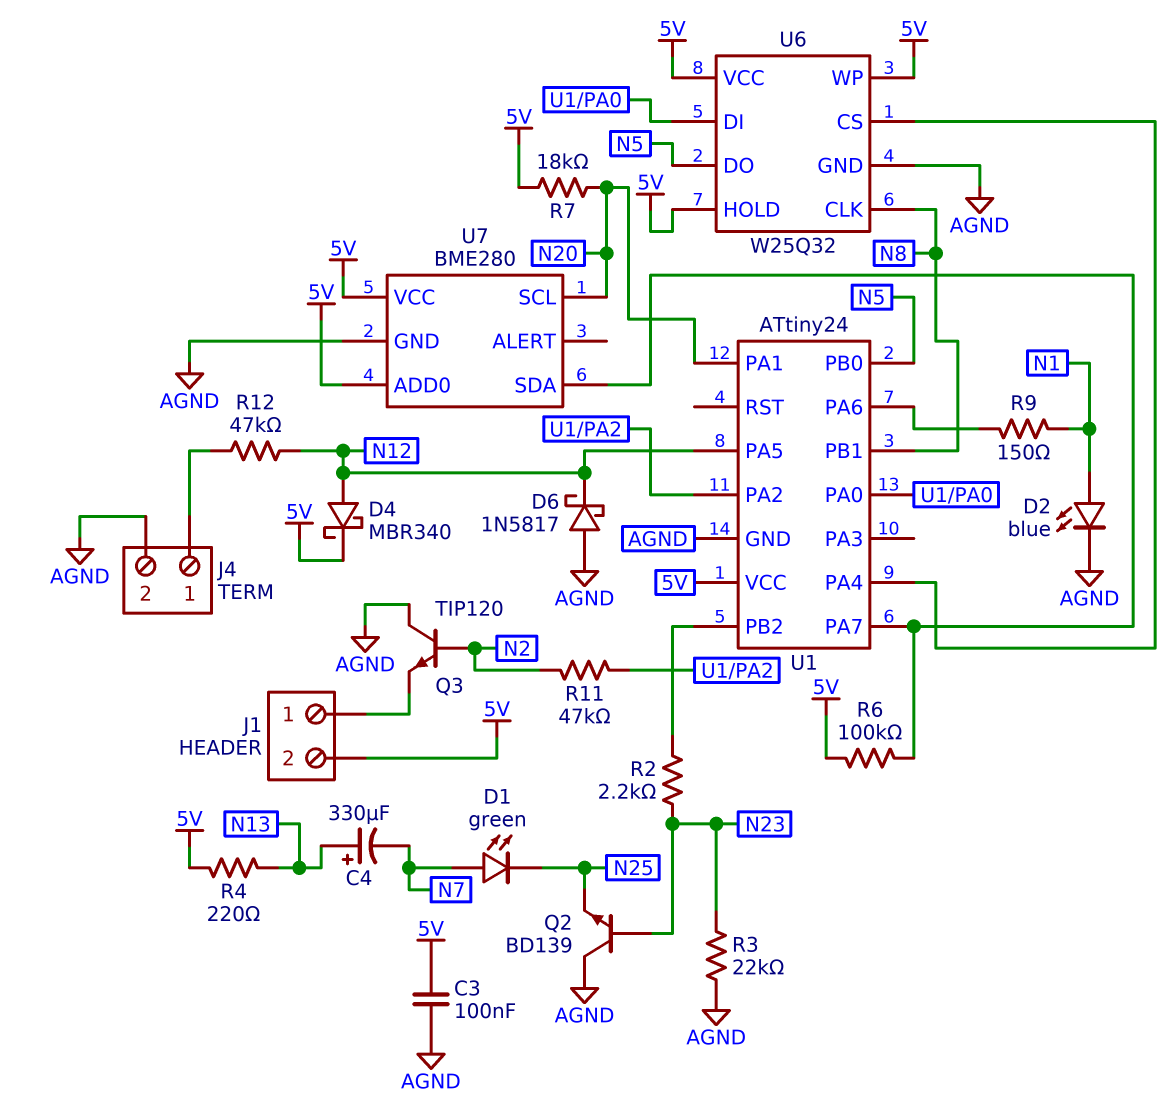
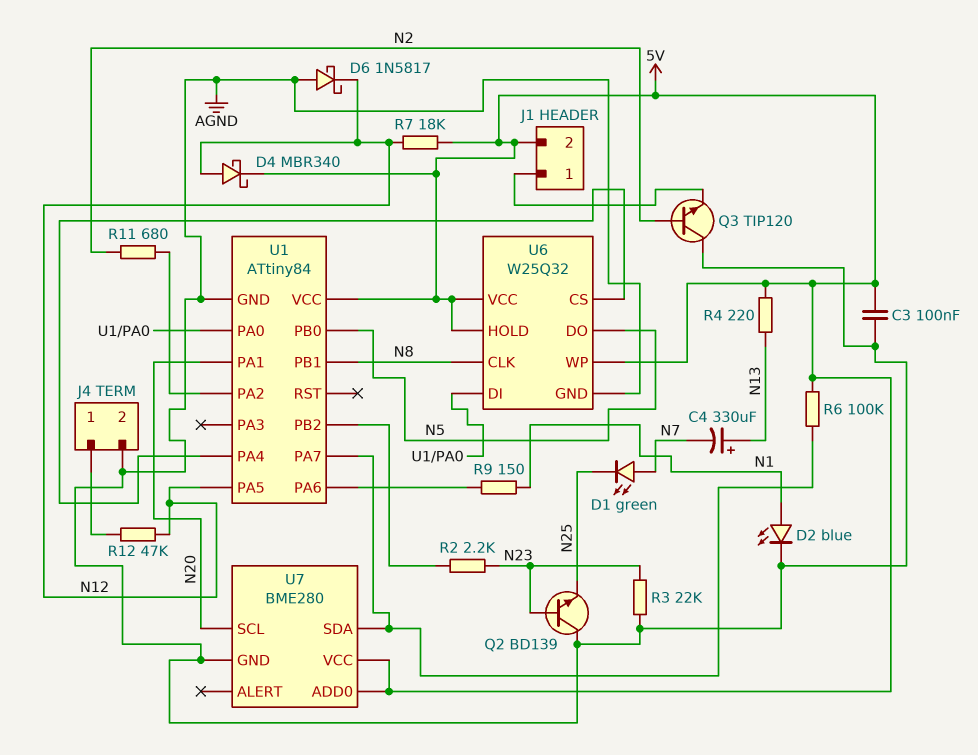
R7: 18k (5V, N20) -> 18k (5V, N12)
R11: 47k (N2, U1/PA2) -> 680 (N2, U1/PA2)
U1: ATtiny24 -> ATtiny84

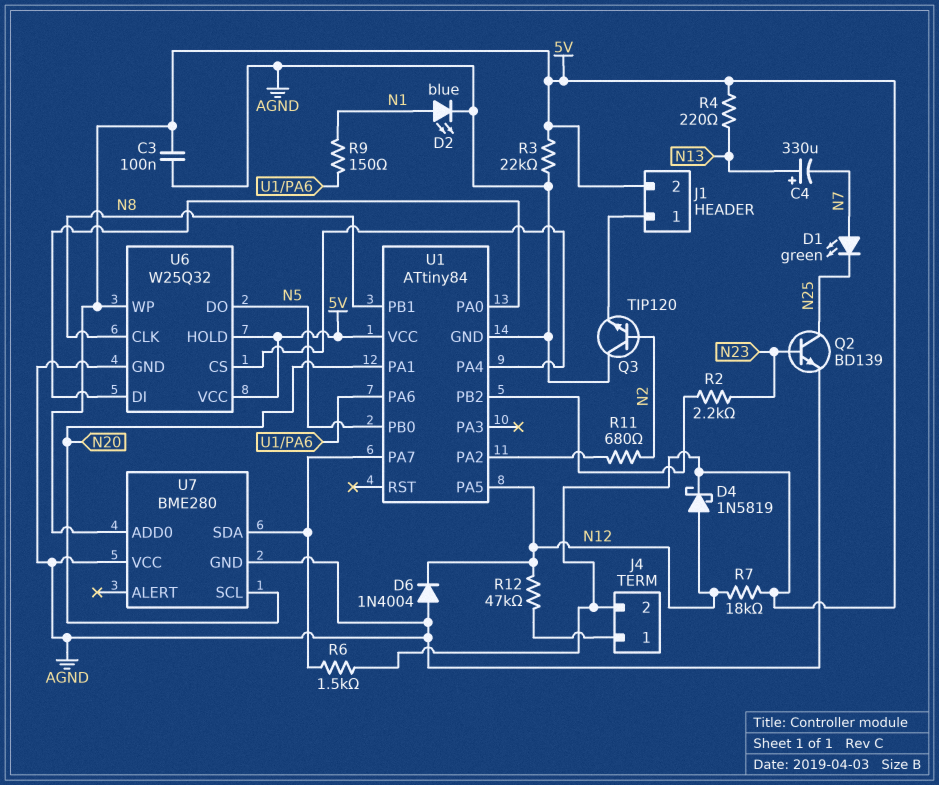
D4: schottky MBR340 (A N12, K 5V) -> schottky 1N5819 (A N12, K 5V)
D6: schottky 1N5817 (A AGND, K N12) -> diode 1N4004 (A AGND, K N12)
J4 pin 2: AGND -> 5V
Q2: NPN BD139 (B N23, C AGND, E N25) -> NPN BD139 (B N23, C N25, E AGND)
R3: 22k (AGND, N23) -> 22k (5V, AGND)
R6: 100k (5V, U1/PA7) -> 1.5k (5V, U1/PA7)
U7 pin VCC: 5V -> AGND

